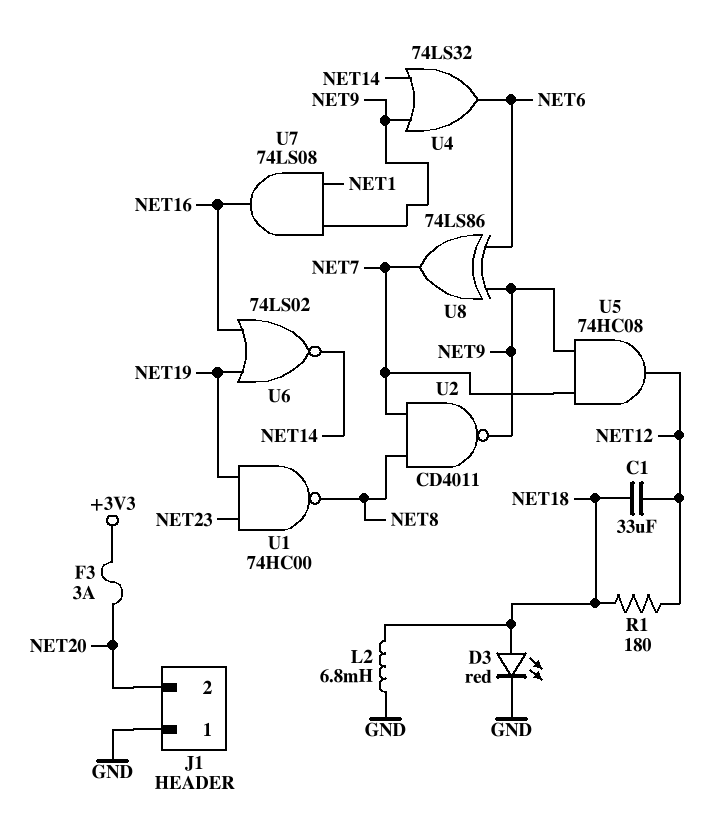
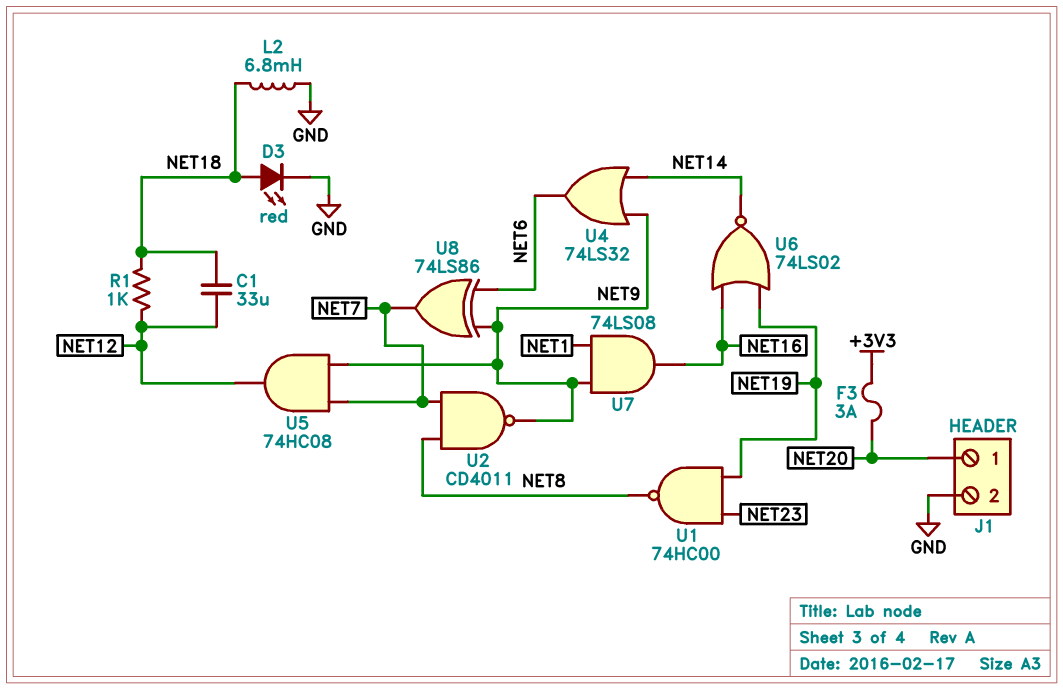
J1 pin 1: GND -> NET20
J1 pin 2: NET20 -> GND
R1: 180 (NET12, NET18) -> 1k (NET12, NET18)

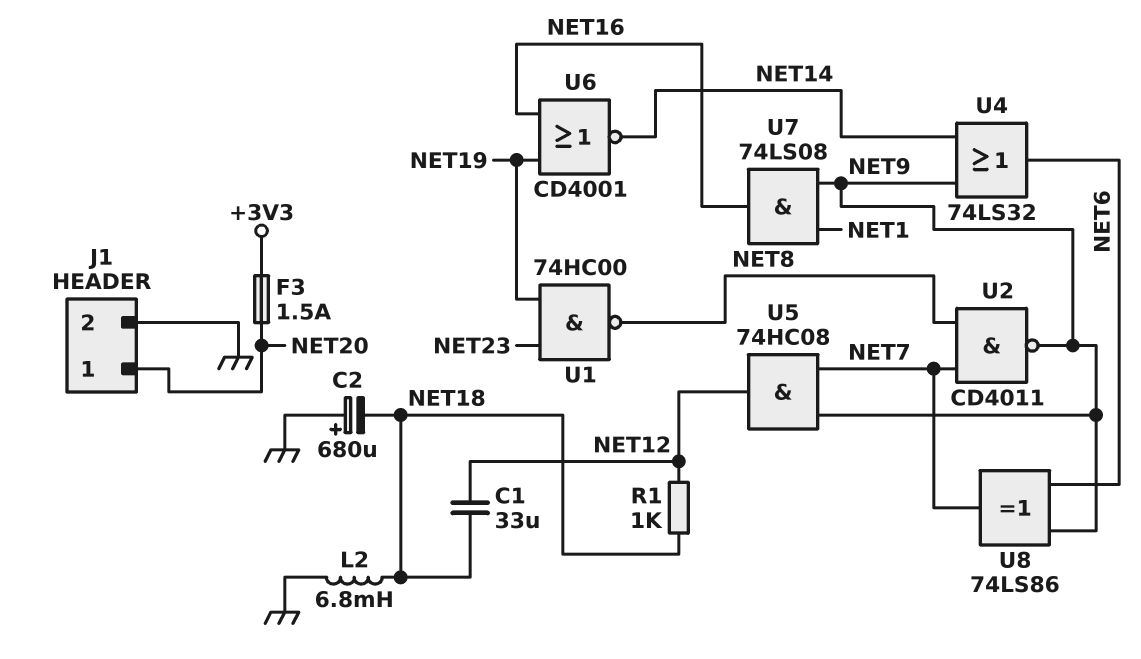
C2: none -> 680uF (plus GND, minus NET18)
D3: LED red (A NET18, K GND) -> none
F3: 3A (+3V3, NET20) -> 1.5A (+3V3, NET20)
U6: NOR 74LS02 (in NET16, in NET19, out NET14) -> NOR CD4001 (in NET16, in NET19, out NET14)

